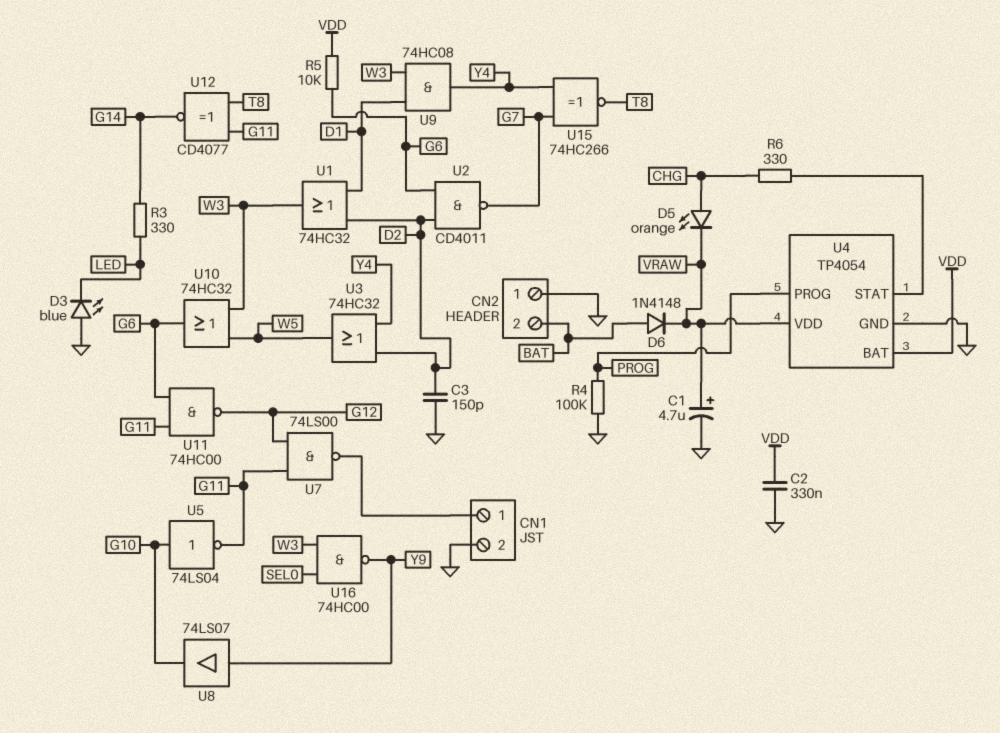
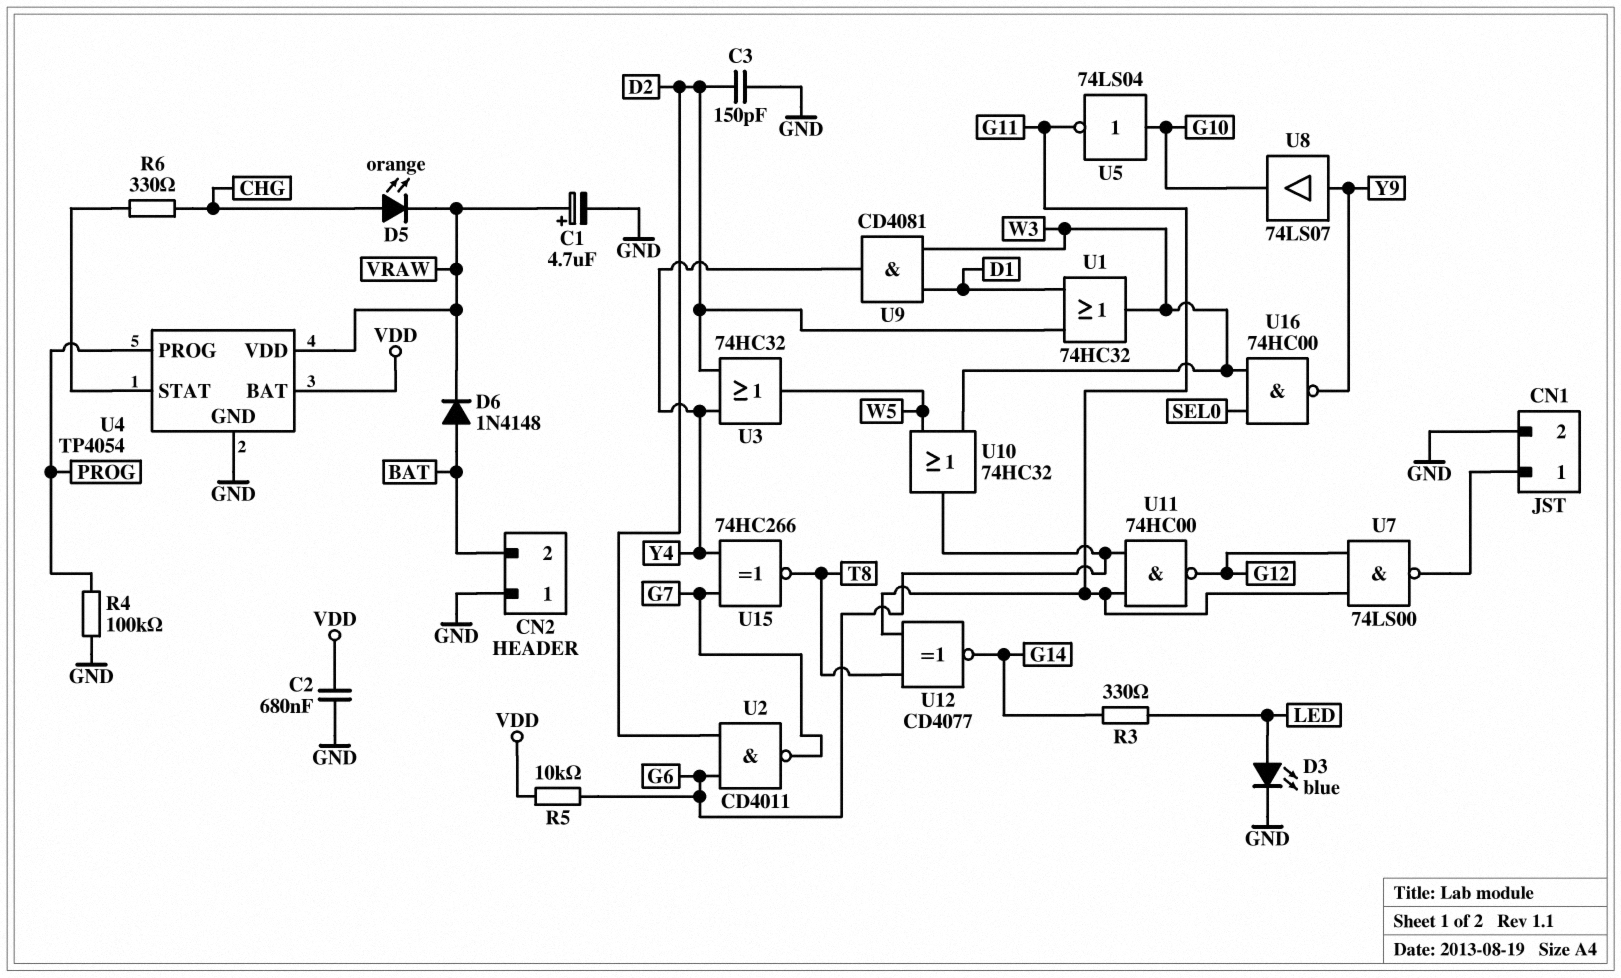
C2: 330nF (GND, VDD) -> 680nF (GND, VDD)
D3: LED blue (A GND, K LED) -> LED blue (A LED, K GND)
U9: AND 74HC08 (in D1, in W3, out Y4) -> AND CD4081 (in D1, in W3, out Y4)

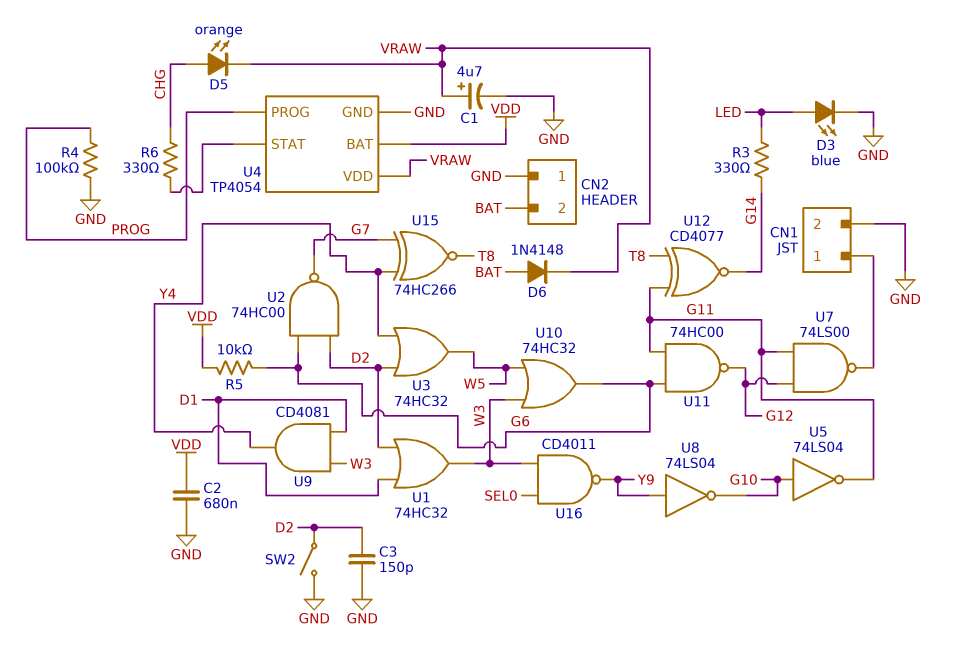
SW2: none -> switch (D2, GND)
U2: NAND CD4011 (in D2, in G6, out G7) -> NAND 74HC00 (in D2, in G6, out G7)
U8: buffer 74LS07 (in Y9, out G10) -> NOT 74LS04 (in Y9, out G10)
U16: NAND 74HC00 (in SEL0, in W3, out Y9) -> NAND CD4011 (in SEL0, in W3, out Y9)

